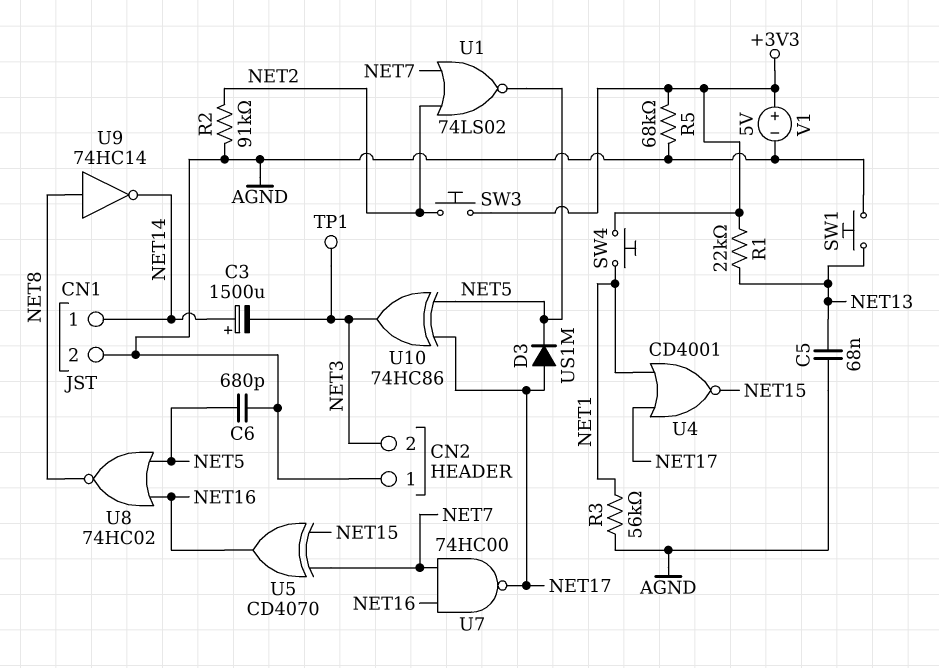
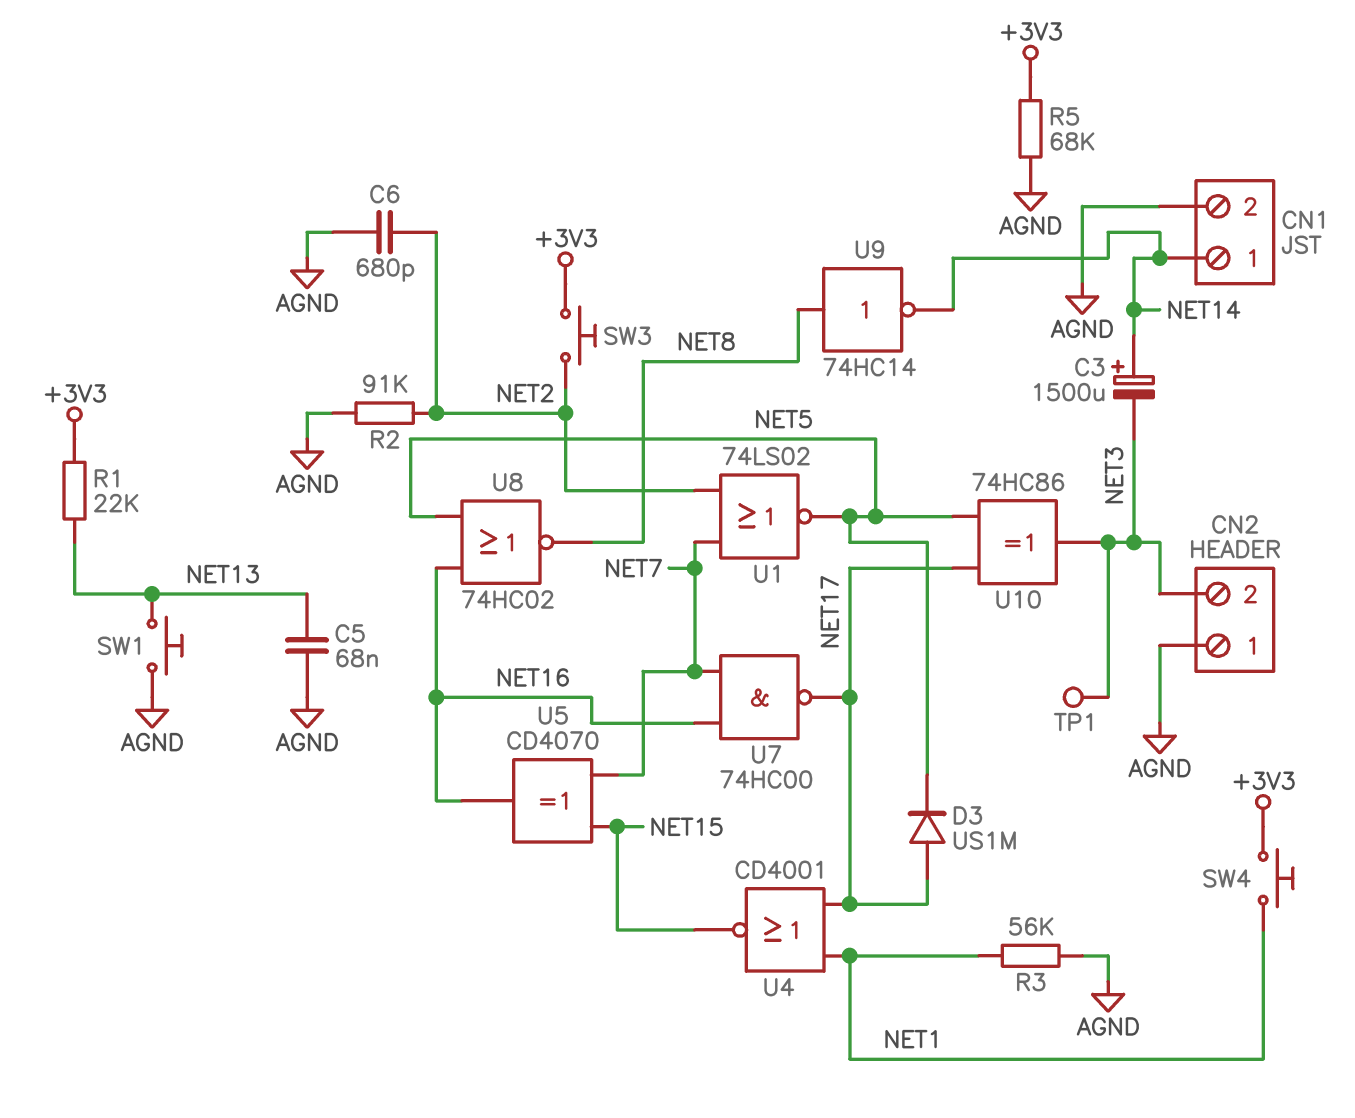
C6: 680pF (AGND, NET5) -> 680pF (AGND, NET2)
V1: 5V (plus +3V3, minus AGND) -> none

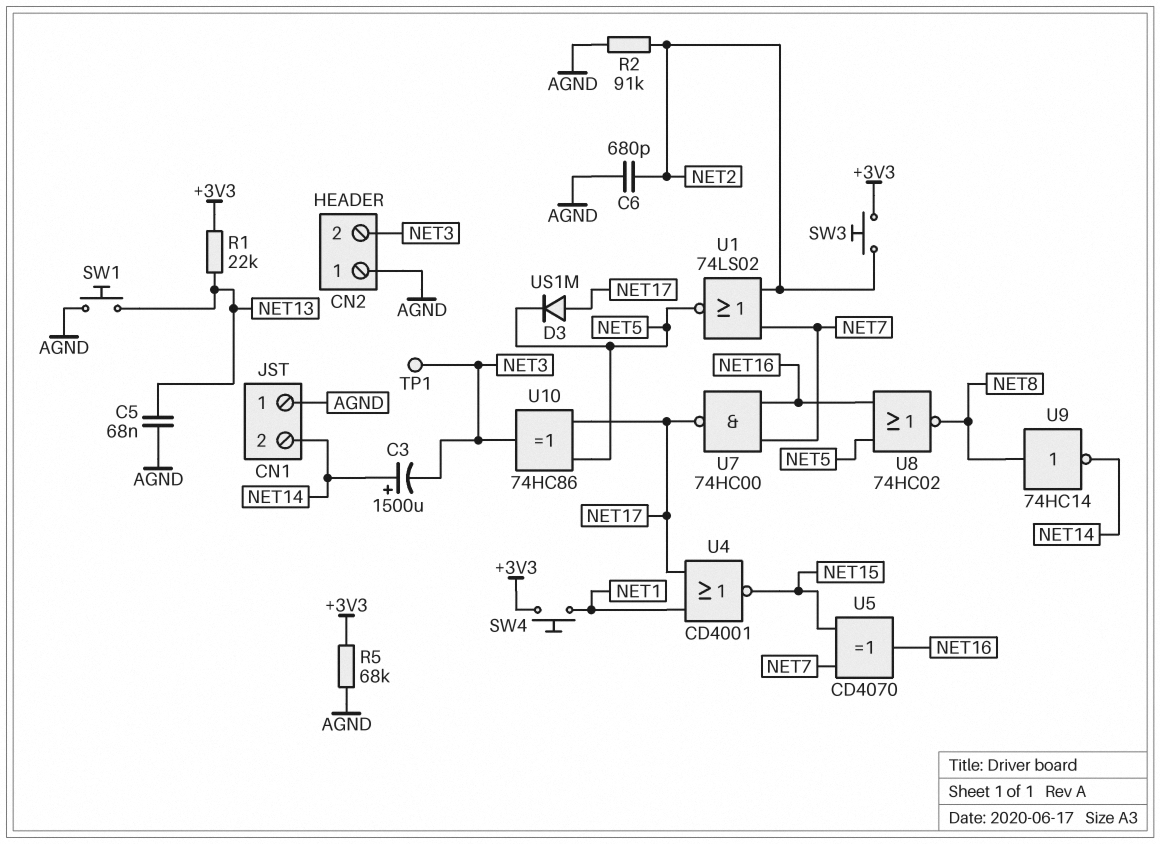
CN1 pin 1: NET14 -> AGND
CN1 pin 2: AGND -> NET14
R3: 56k (AGND, NET1) -> none

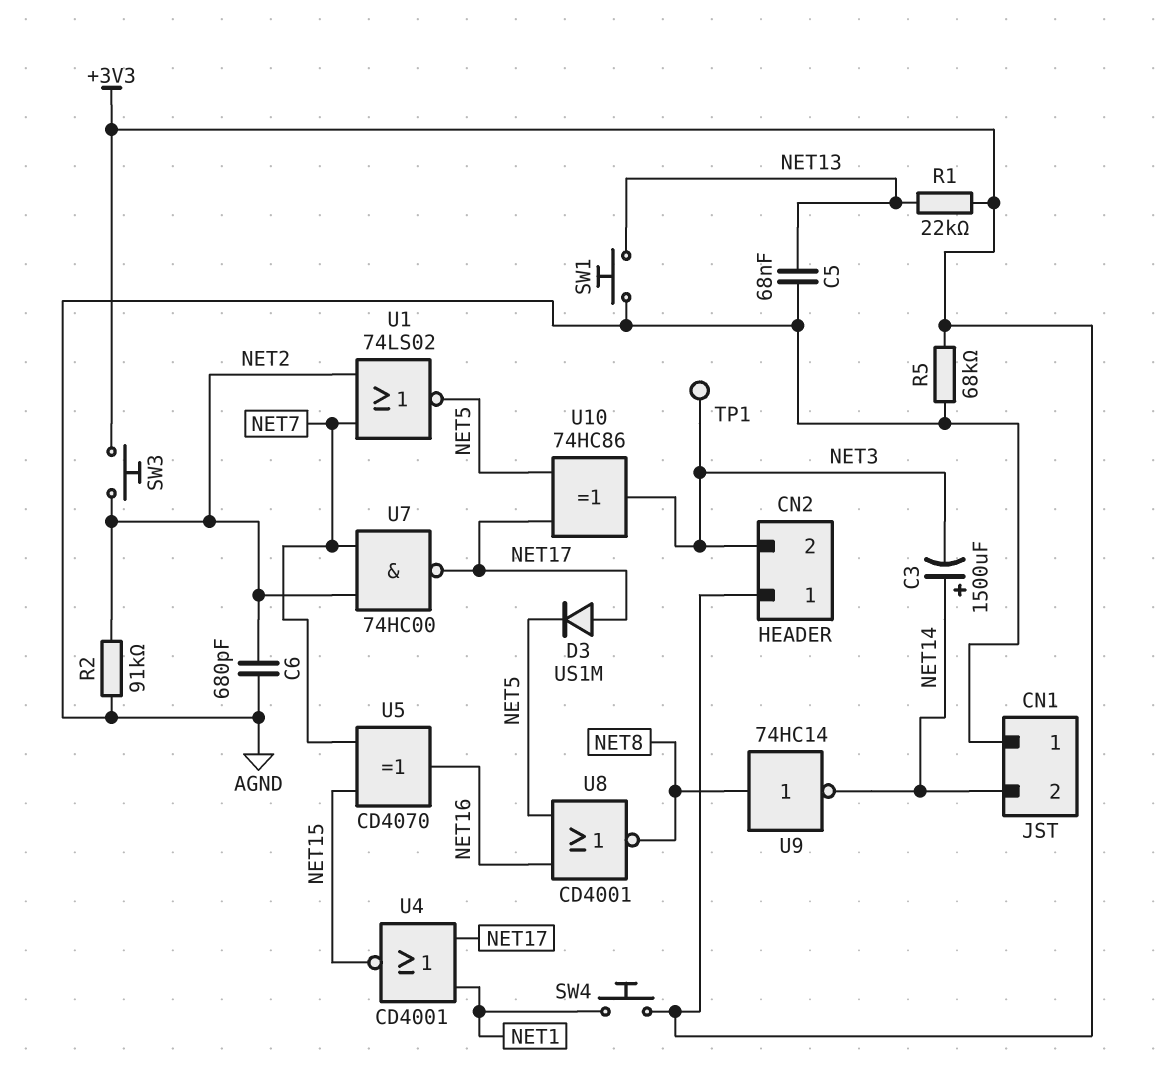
CN2 pin 1: AGND -> +3V3
U7: NAND 74HC00 (in NET7, in NET16, out NET17) -> NAND 74HC00 (in NET2, in NET7, out NET17)
U8: NOR 74HC02 (in NET5, in NET16, out NET8) -> NOR CD4001 (in NET5, in NET16, out NET8)

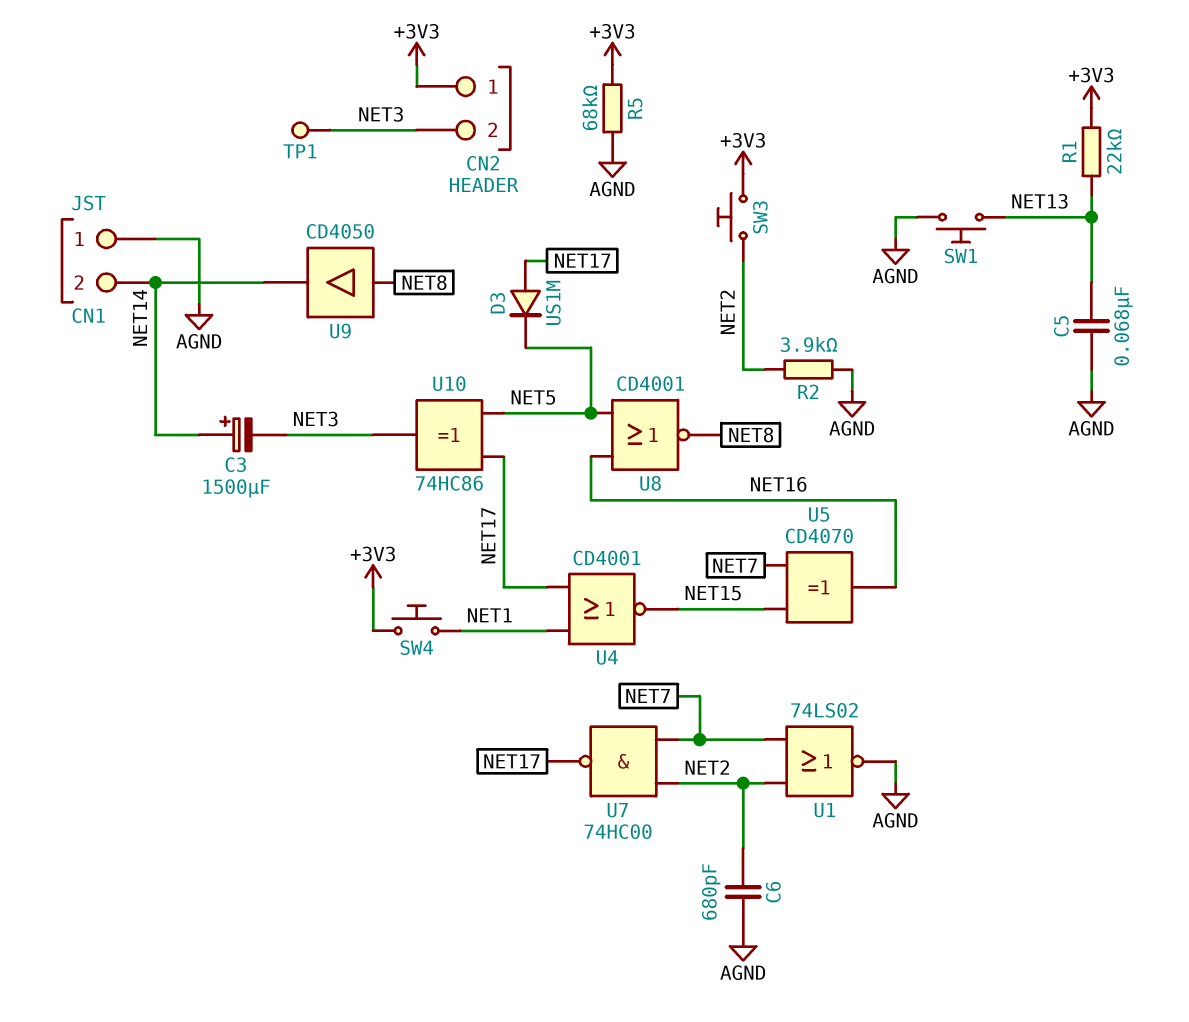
R2: 91k (AGND, NET2) -> 3.9k (AGND, NET2)
U1: NOR 74LS02 (in NET2, in NET7, out NET5) -> NOR 74LS02 (in NET2, in NET7, out AGND)
U9: NOT 74HC14 (in NET8, out NET14) -> buffer CD4050 (in NET8, out NET14)

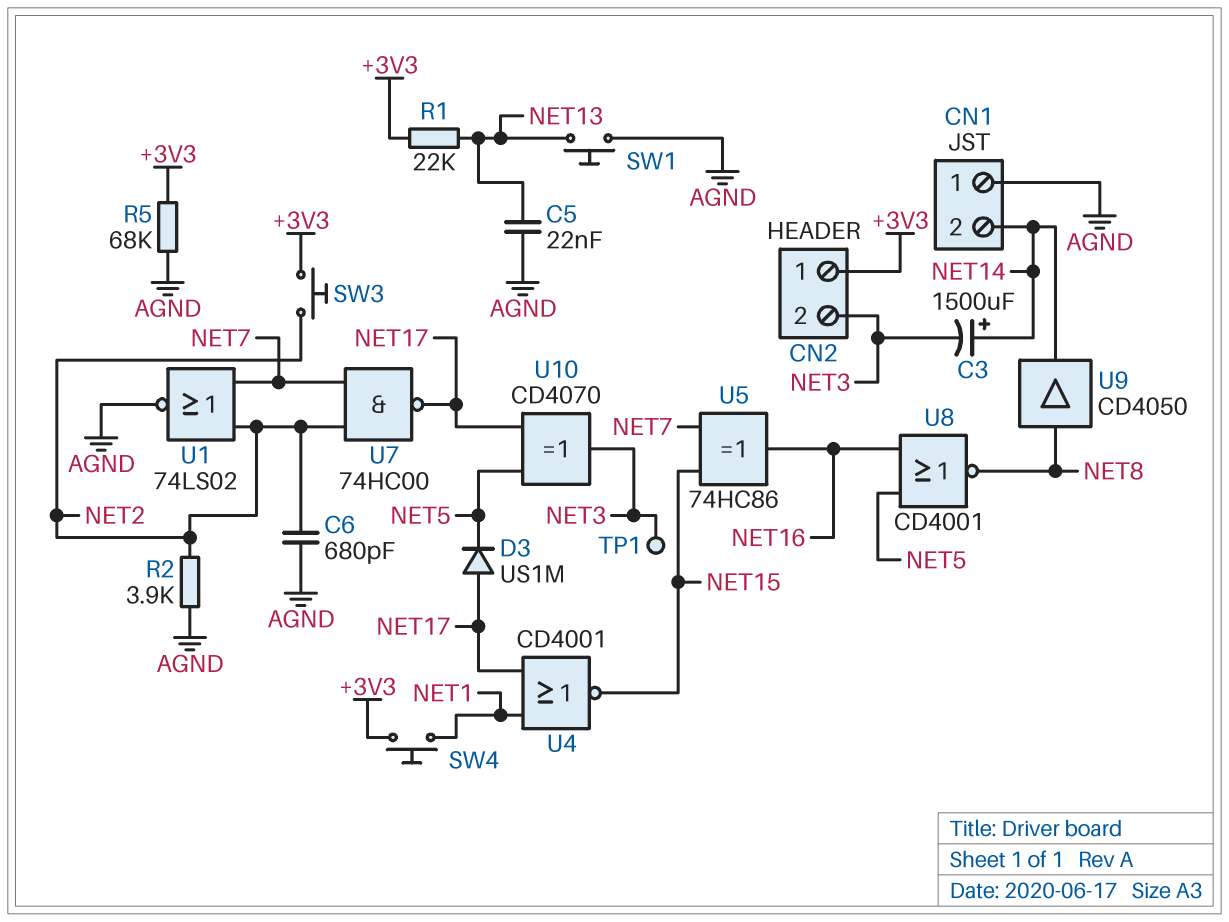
C5: 68nF (AGND, NET13) -> 22nF (AGND, NET13)
U5: XOR CD4070 (in NET7, in NET15, out NET16) -> XOR 74HC86 (in NET7, in NET15, out NET16)
U10: XOR 74HC86 (in NET5, in NET17, out NET3) -> XOR CD4070 (in NET5, in NET17, out NET3)

